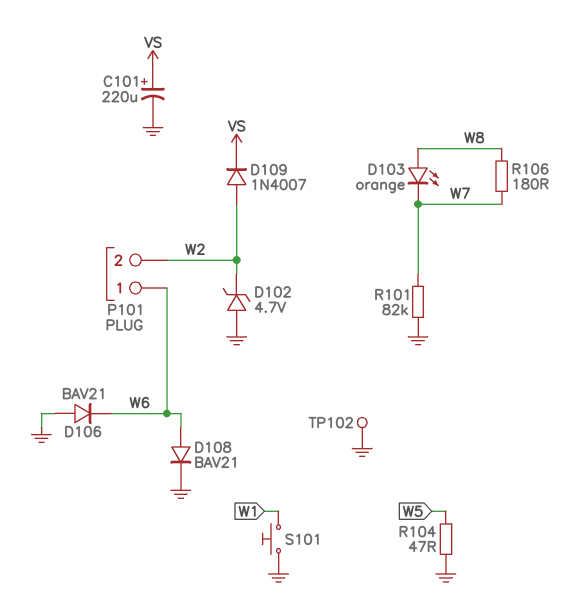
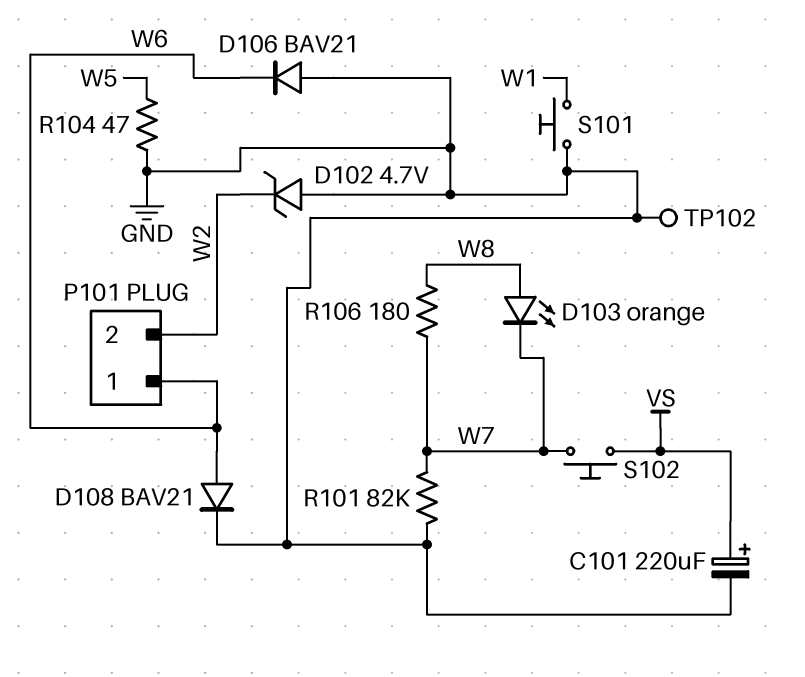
D109: diode 1N4007 (A W2, K VS) -> none
S102: none -> button (VS, W7)

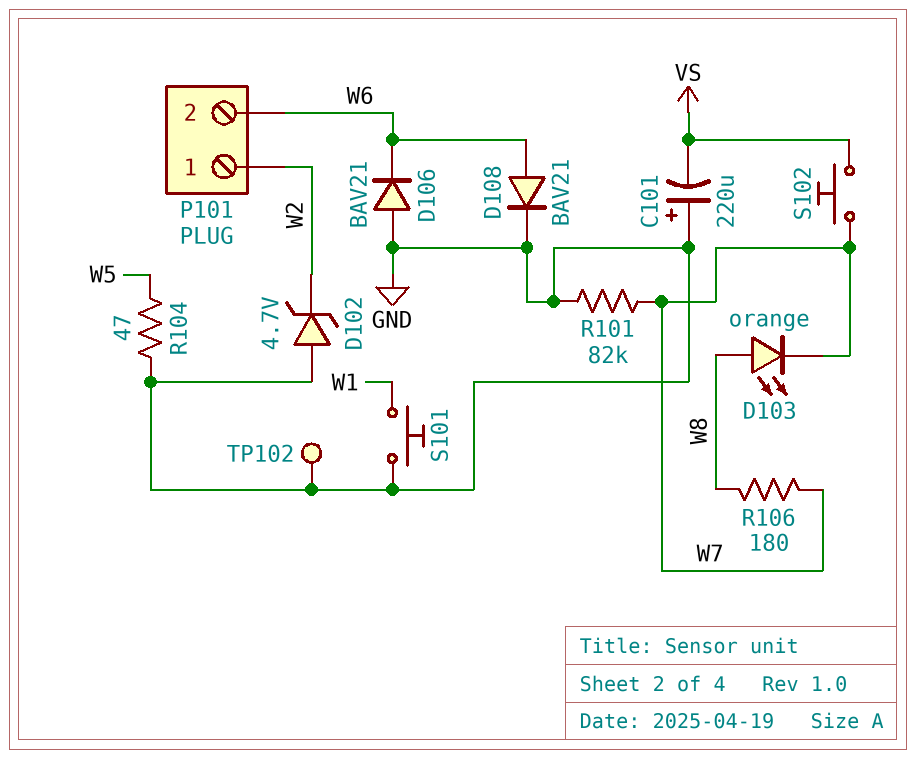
C101: 220uF (plus VS, minus GND) -> 220uF (plus GND, minus VS)
P101 pin 1: W6 -> W2
P101 pin 2: W2 -> W6

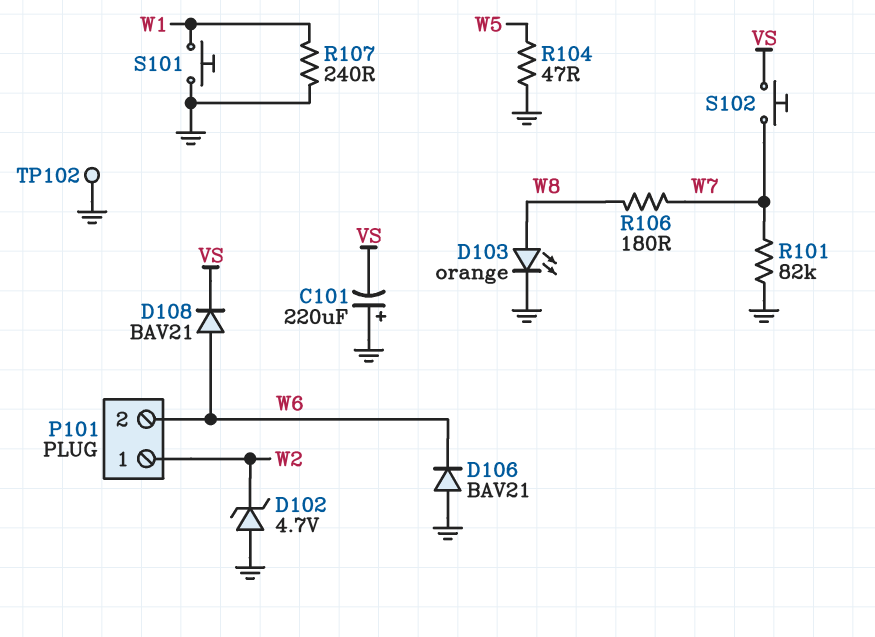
D103: LED orange (A W8, K W7) -> LED orange (A W8, K GND)
D108: diode BAV21 (A W6, K GND) -> diode BAV21 (A W6, K VS)
R107: none -> 240 (GND, W1)

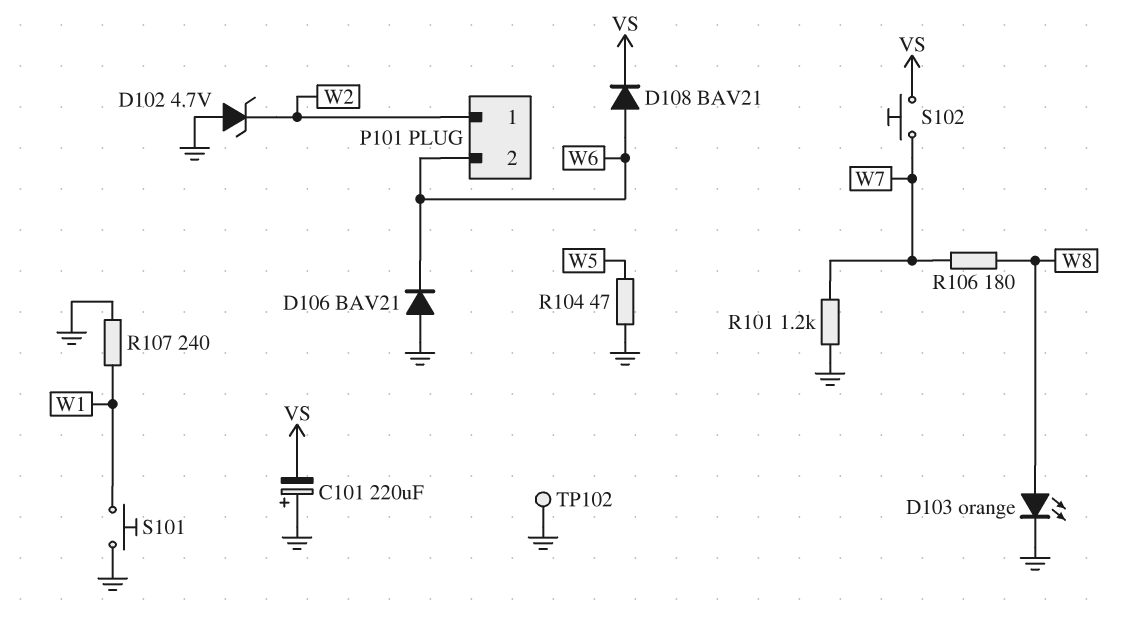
R101: 82k (GND, W7) -> 1.2k (GND, W7)

